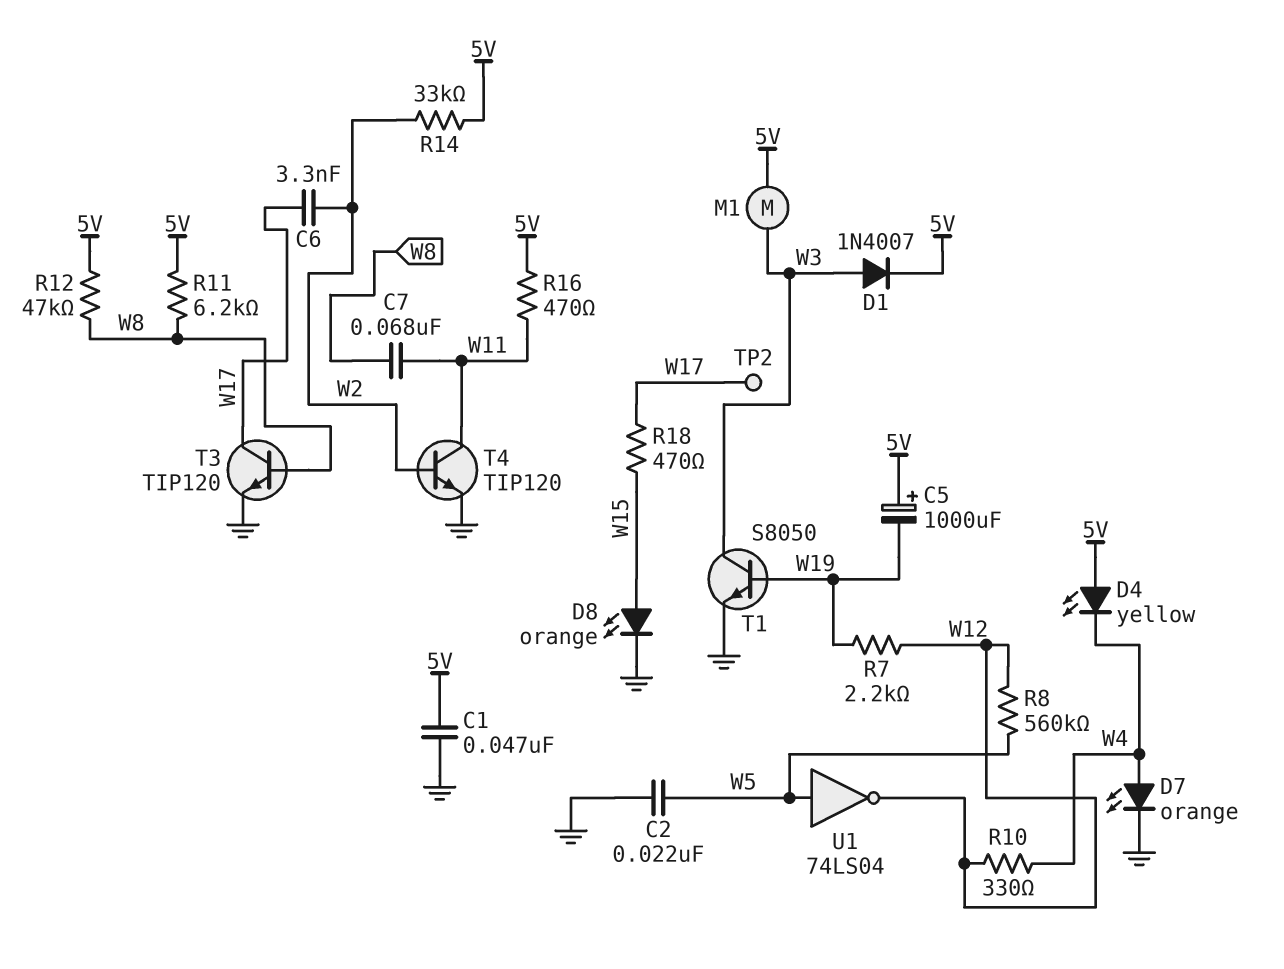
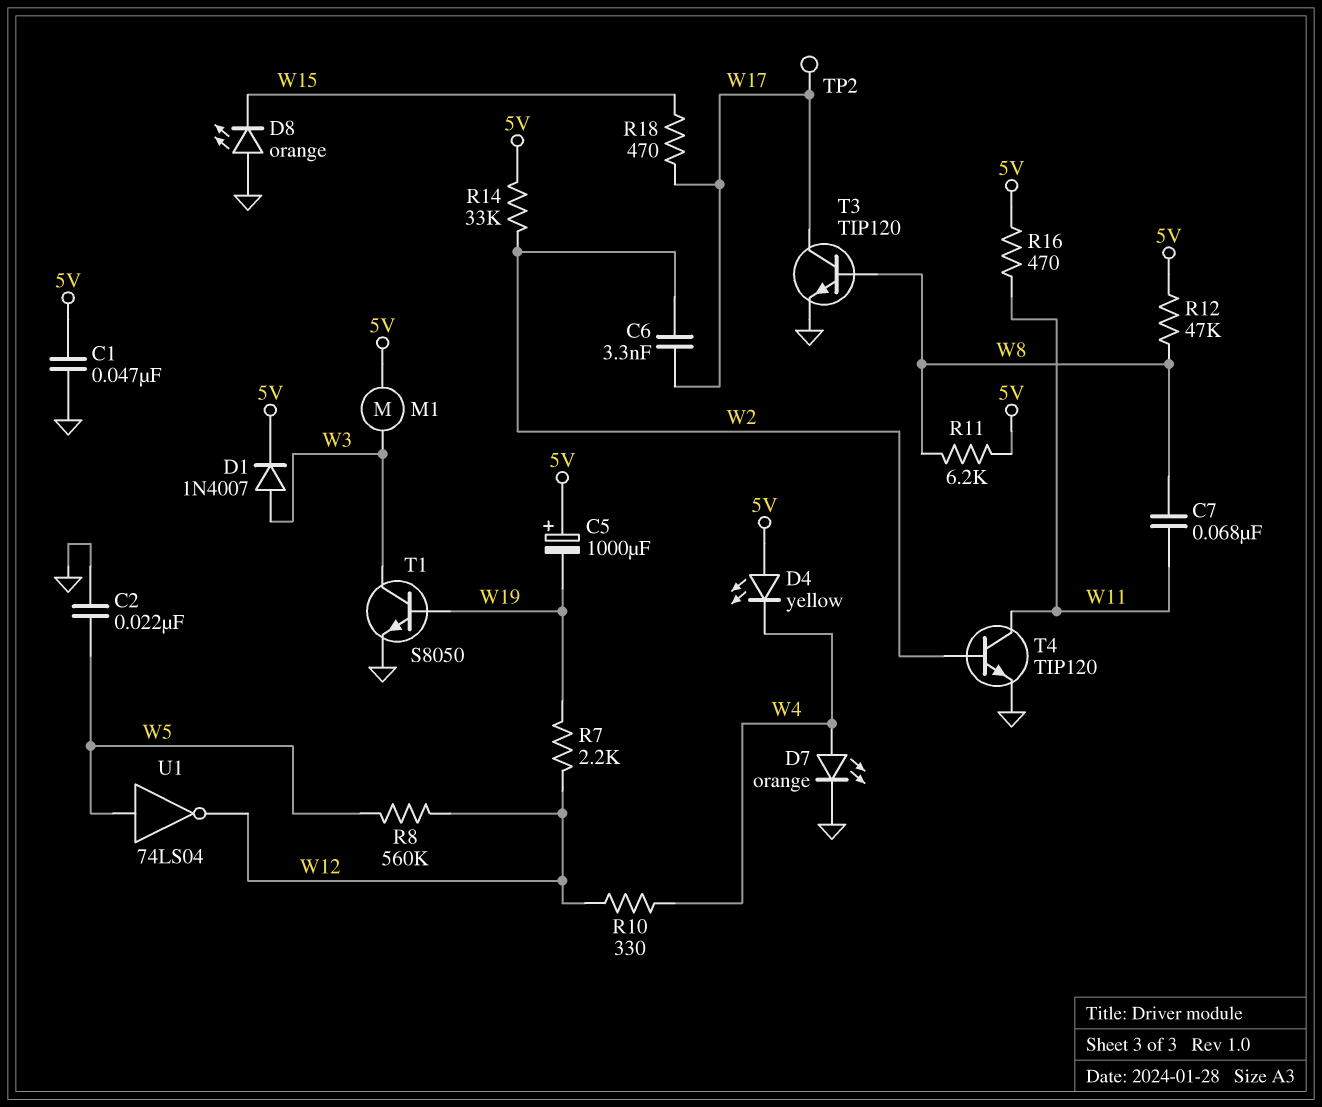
D8: LED orange (A W15, K GND) -> LED orange (A GND, K W15)

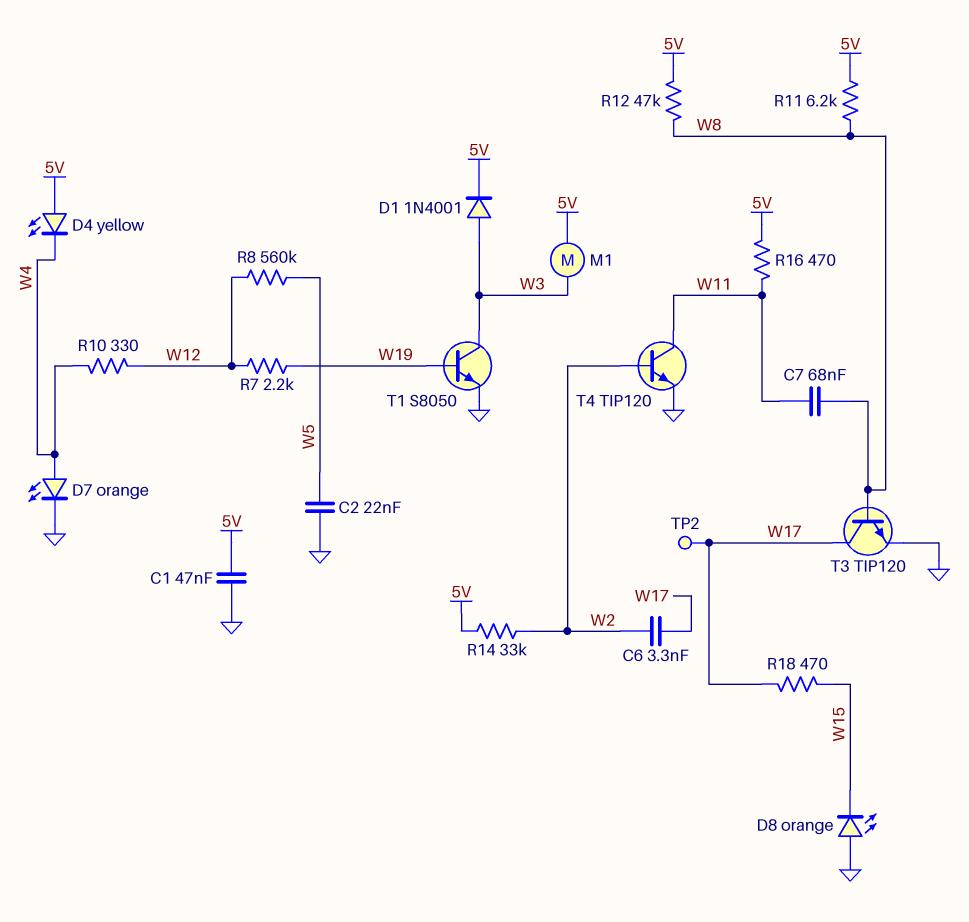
C5: 1000uF (plus 5V, minus W19) -> none
D1: diode 1N4007 (A W3, K 5V) -> diode 1N4001 (A W3, K 5V)
U1: NOT 74LS04 (in W5, out W12) -> none

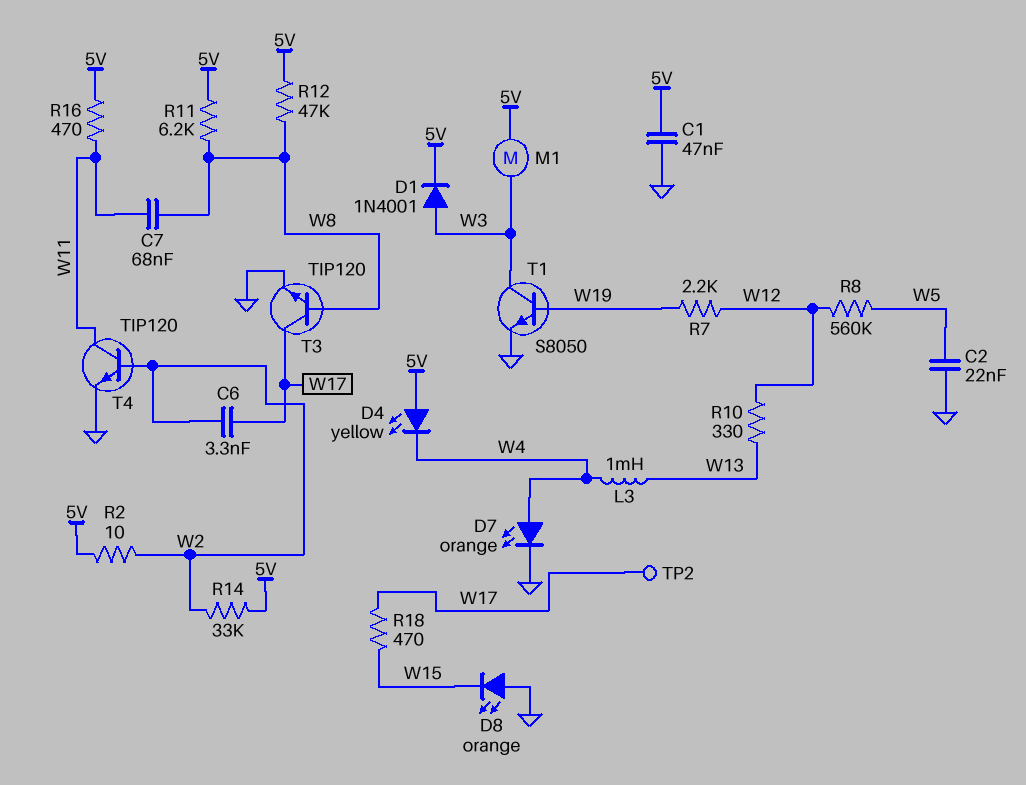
L3: none -> 1mH (W4, W13)
R2: none -> 10 (5V, W2)
R10: 330 (W4, W12) -> 330 (W12, W13)

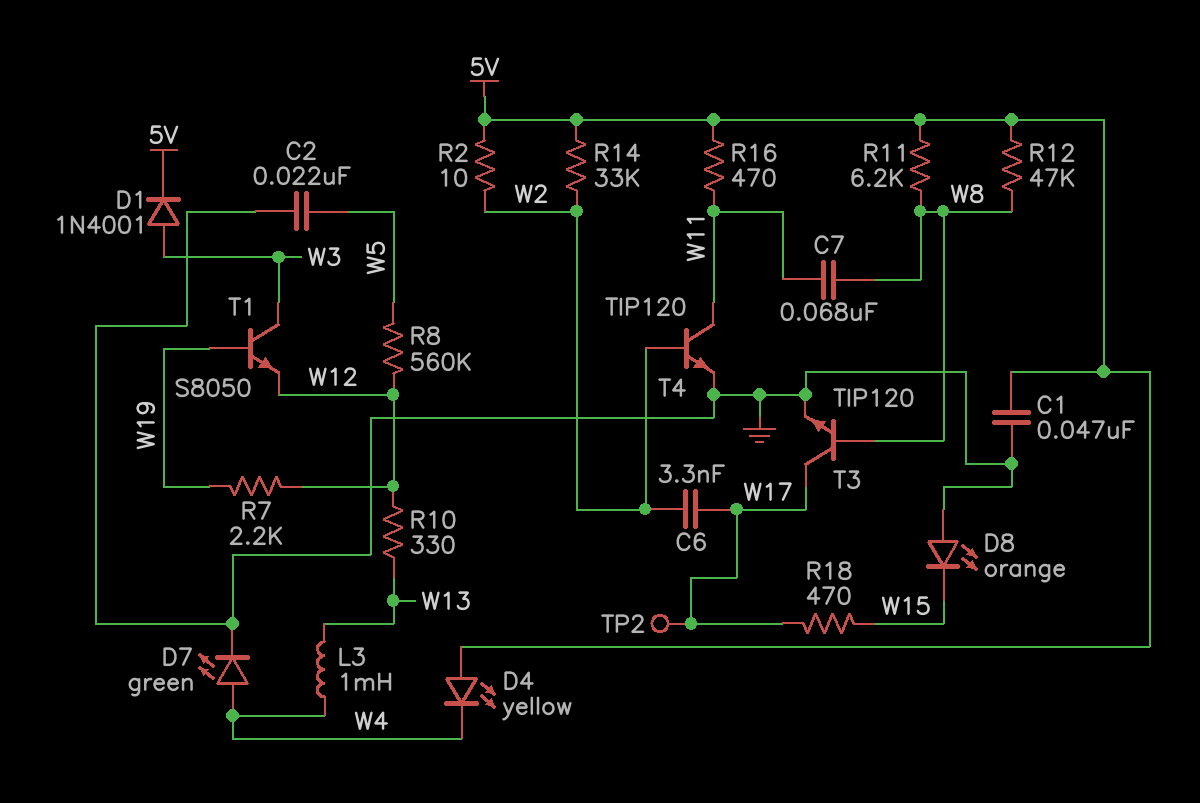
D7: LED orange (A W4, K GND) -> LED green (A W4, K GND)
M1: motor (5V, W3) -> none
T1: NPN S8050 (B W19, C W3, E GND) -> NPN S8050 (B W19, C W3, E W12)

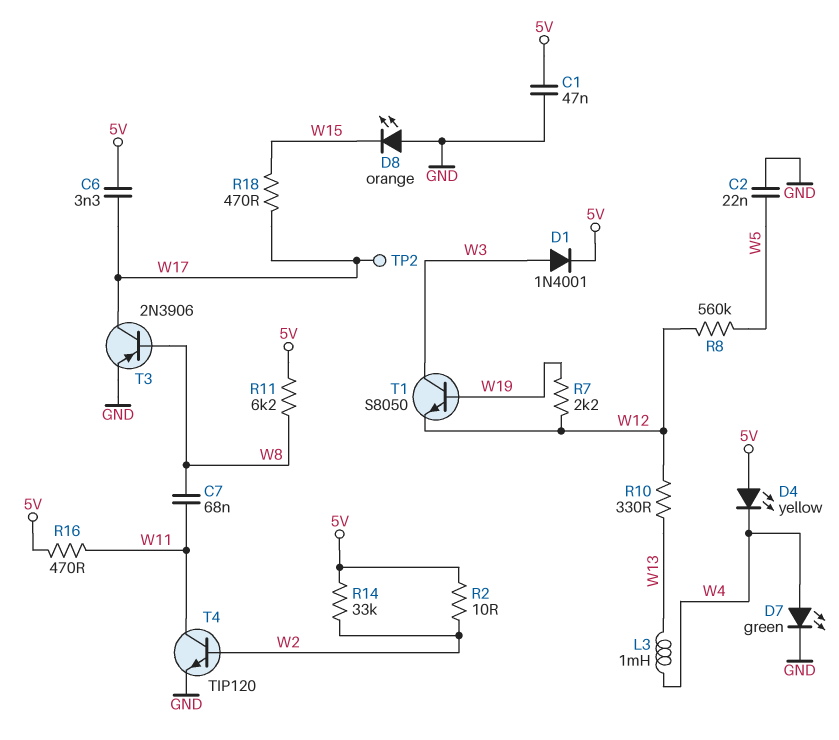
C6: 3.3nF (W2, W17) -> 3.3nF (5V, W17)
R12: 47k (5V, W8) -> none
T3: NPN TIP120 (B W8, C W17, E GND) -> PNP 2N3906 (B W8, C W17, E GND)

